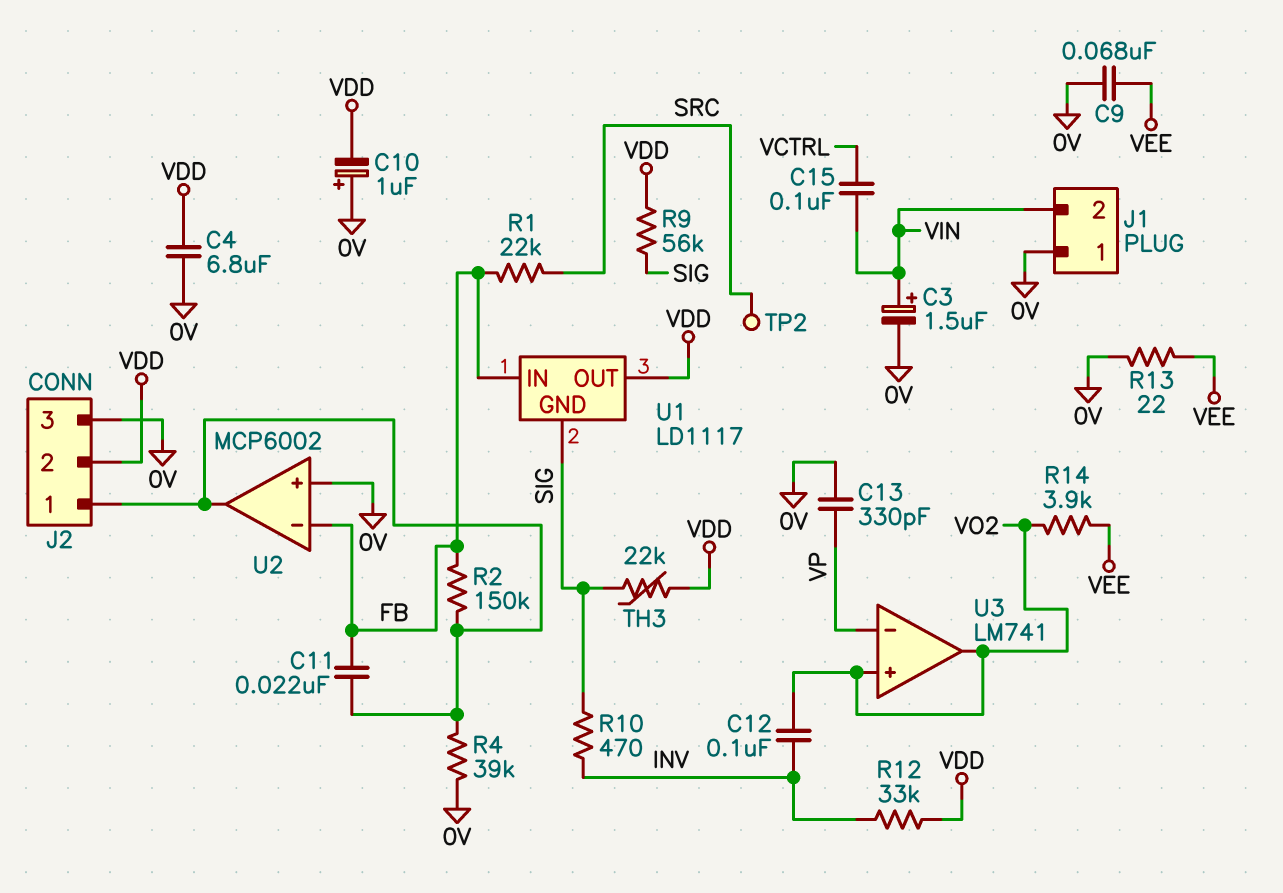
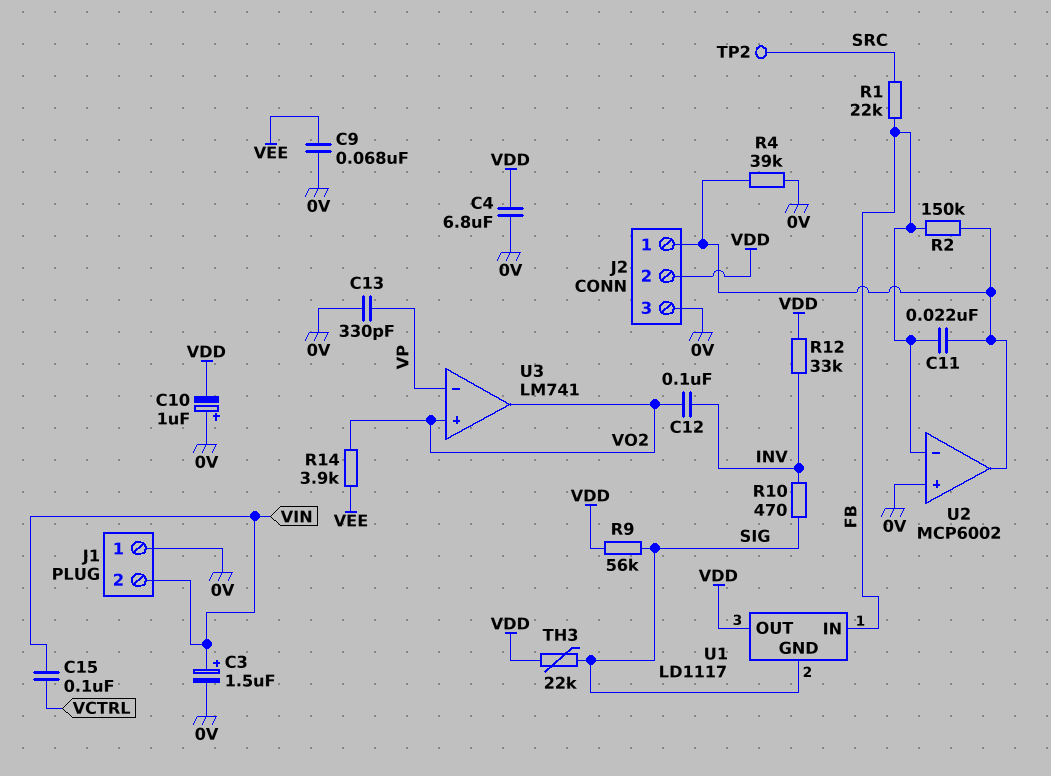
R13: 22 (0V, VEE) -> none

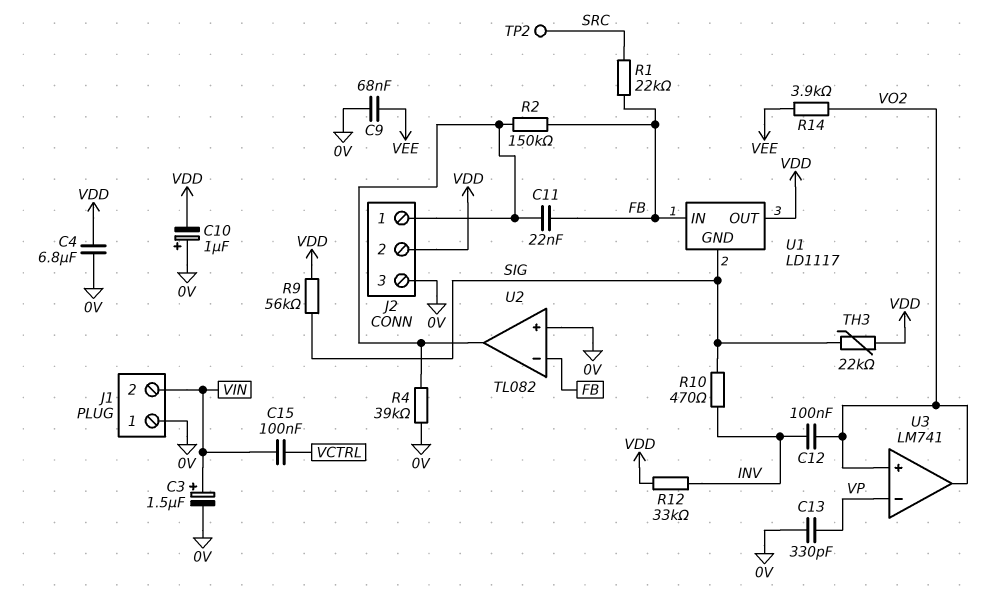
U2: MCP6002 -> TL082

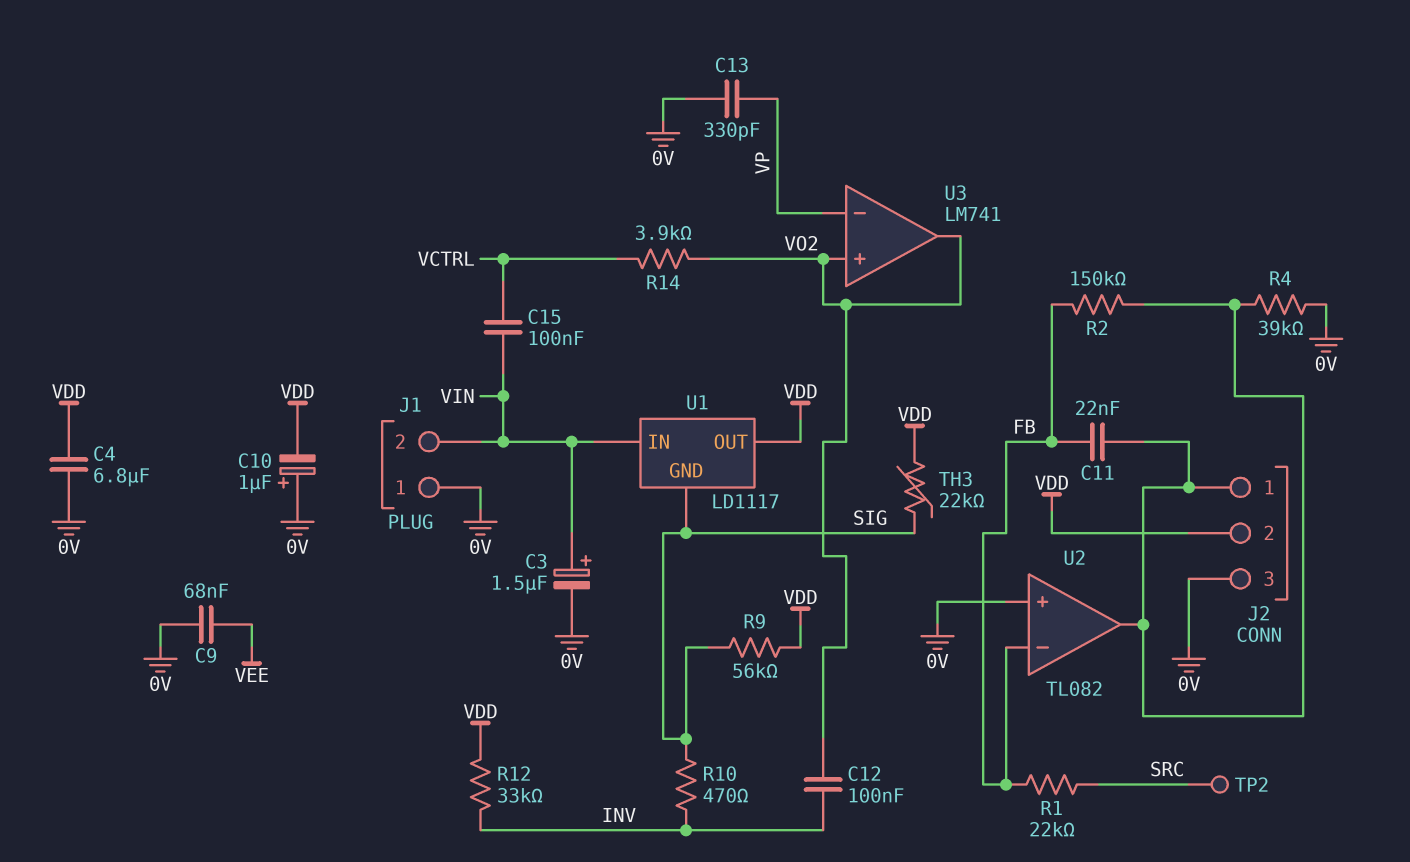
R14: 3.9k (VEE, VO2) -> 3.9k (VCTRL, VO2)
U1 pin IN: FB -> VIN

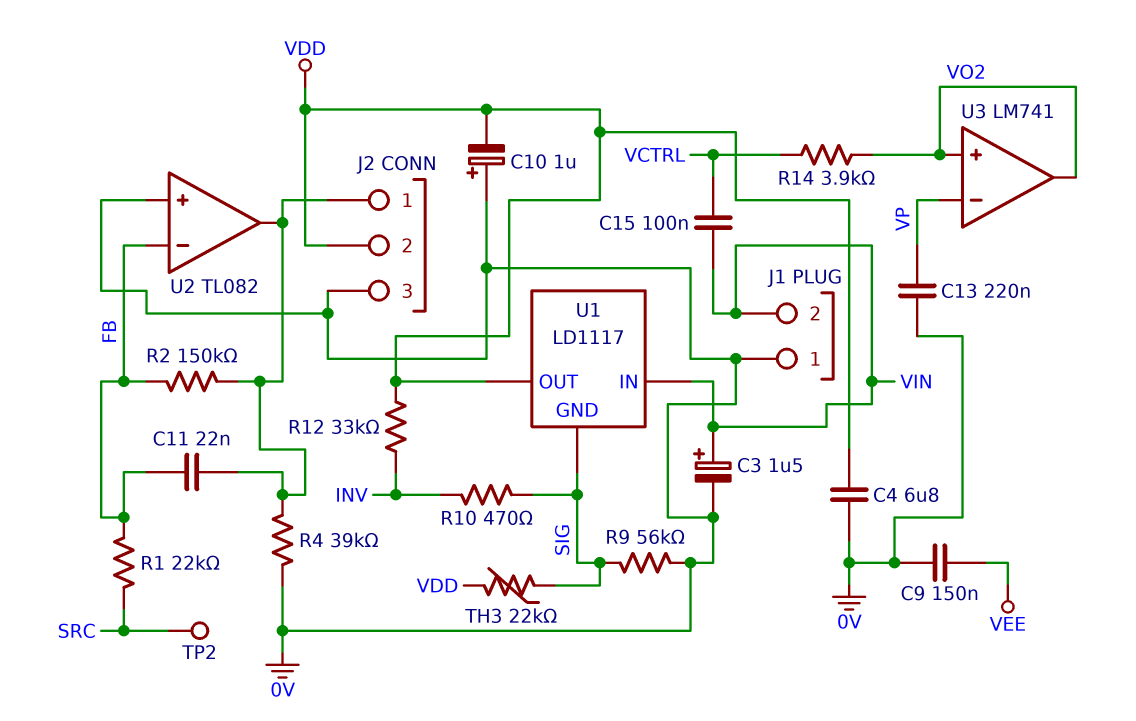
C9: 68nF (0V, VEE) -> 150nF (0V, VEE)
C12: 100nF (INV, VO2) -> none
C13: 330pF (0V, VP) -> 220nF (0V, VP)
R9: 56k (SIG, VDD) -> 56k (0V, SIG)

